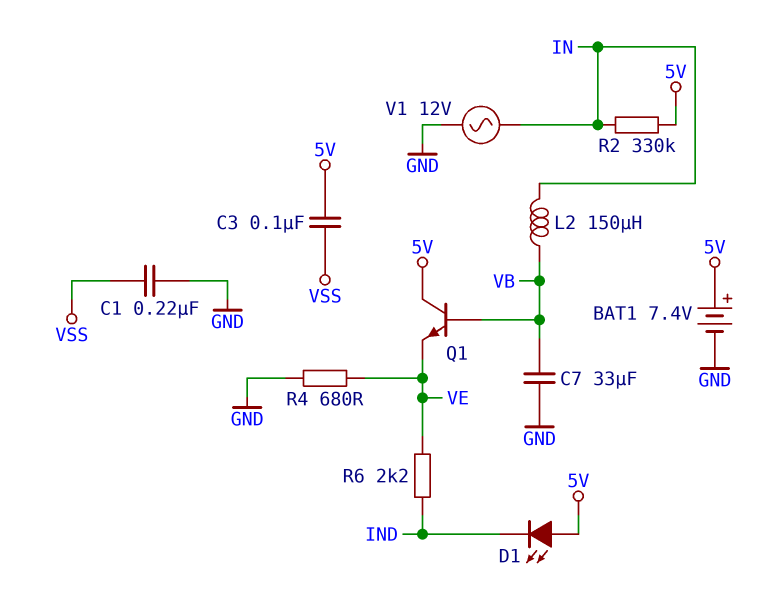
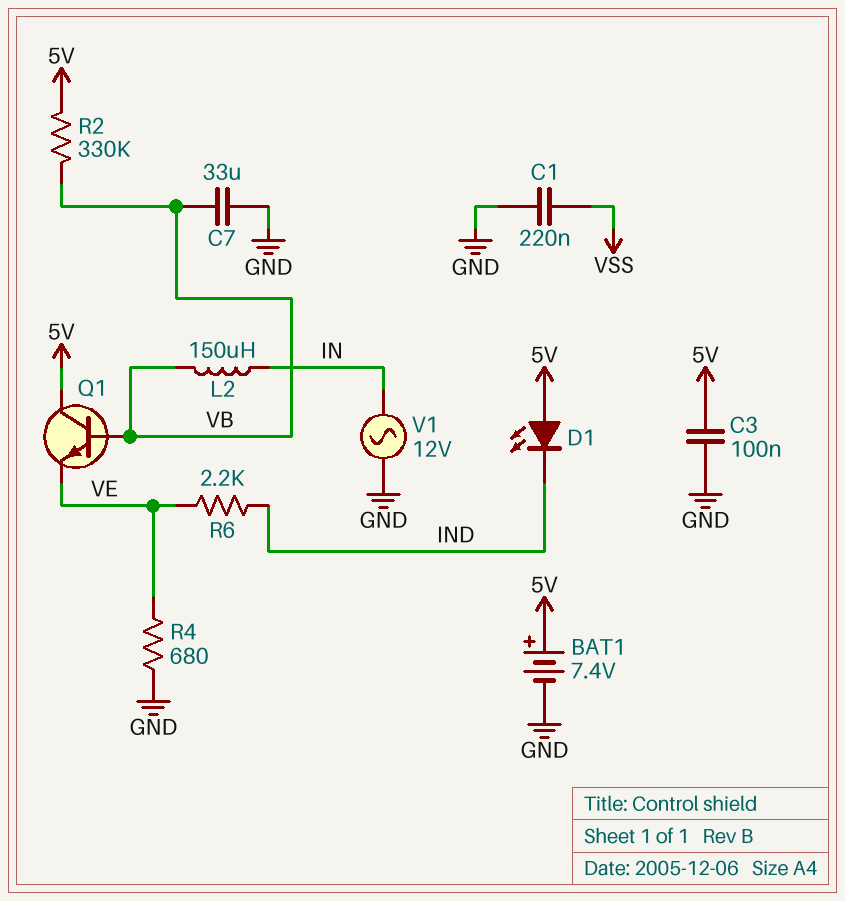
C3: 100nF (5V, VSS) -> 100nF (5V, GND)
R2: 330k (5V, IN) -> 330k (5V, VB)

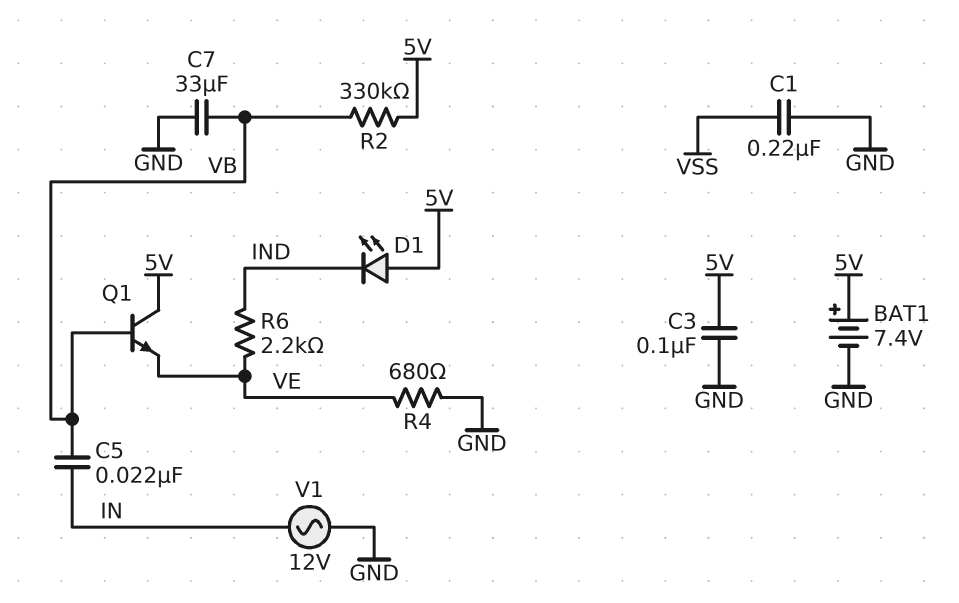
C5: none -> 22nF (IN, VB)
L2: 150uH (IN, VB) -> none

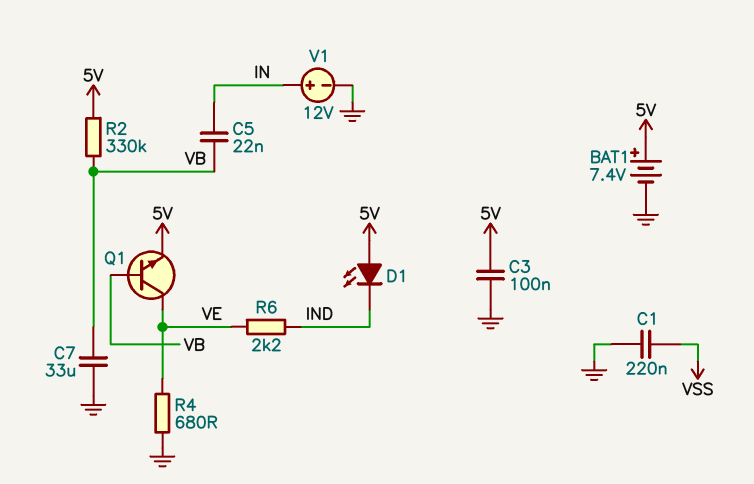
Q1: NPN (B VB, C 5V, E VE) -> NPN (B VB, C VE, E 5V)
V1: AC 12V (GND, IN) -> 12V (plus IN, minus GND)

